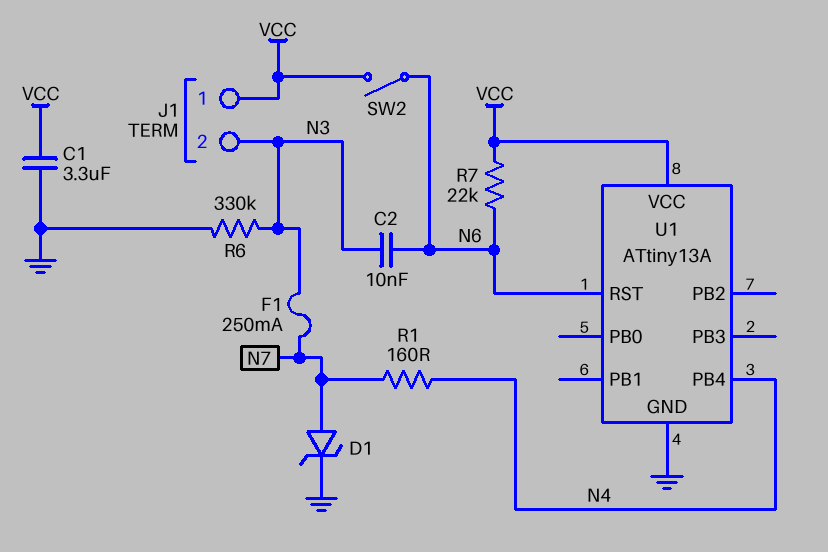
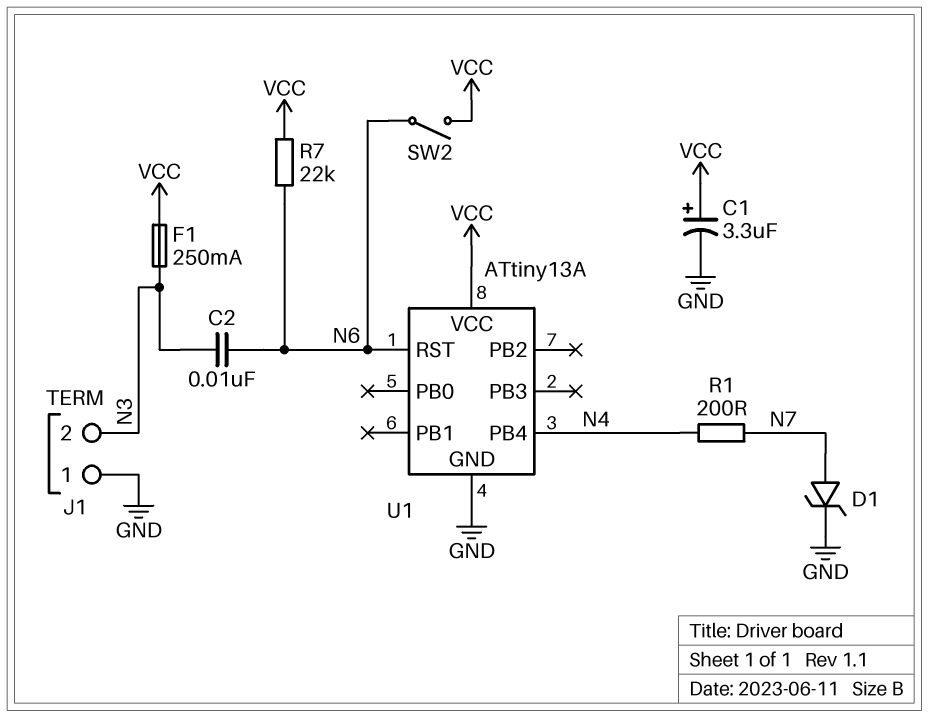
C1: 3.3uF (GND, VCC) -> 3.3uF (plus VCC, minus GND)
F1: 250mA (N3, N7) -> 250mA (N3, VCC)
J1 pin 1: VCC -> GND
R1: 160 (N4, N7) -> 200 (N4, N7)
R6: 330k (GND, N3) -> none

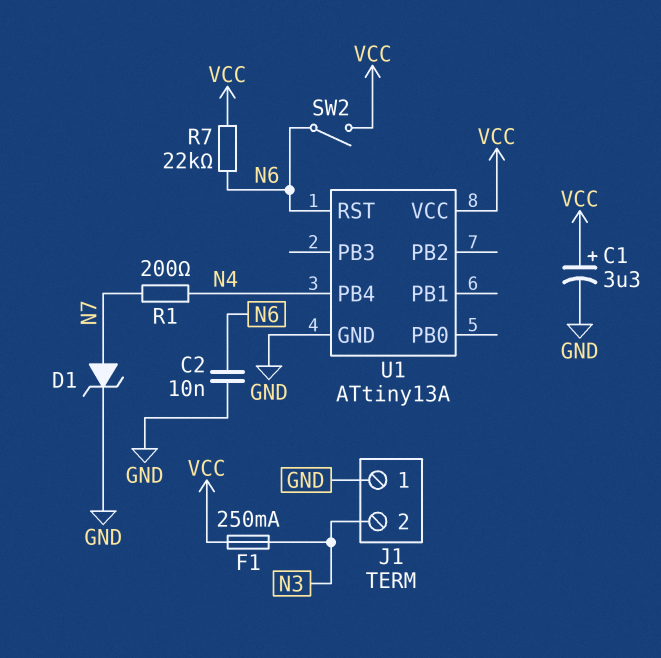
C2: 10nF (N3, N6) -> 10nF (GND, N6)

